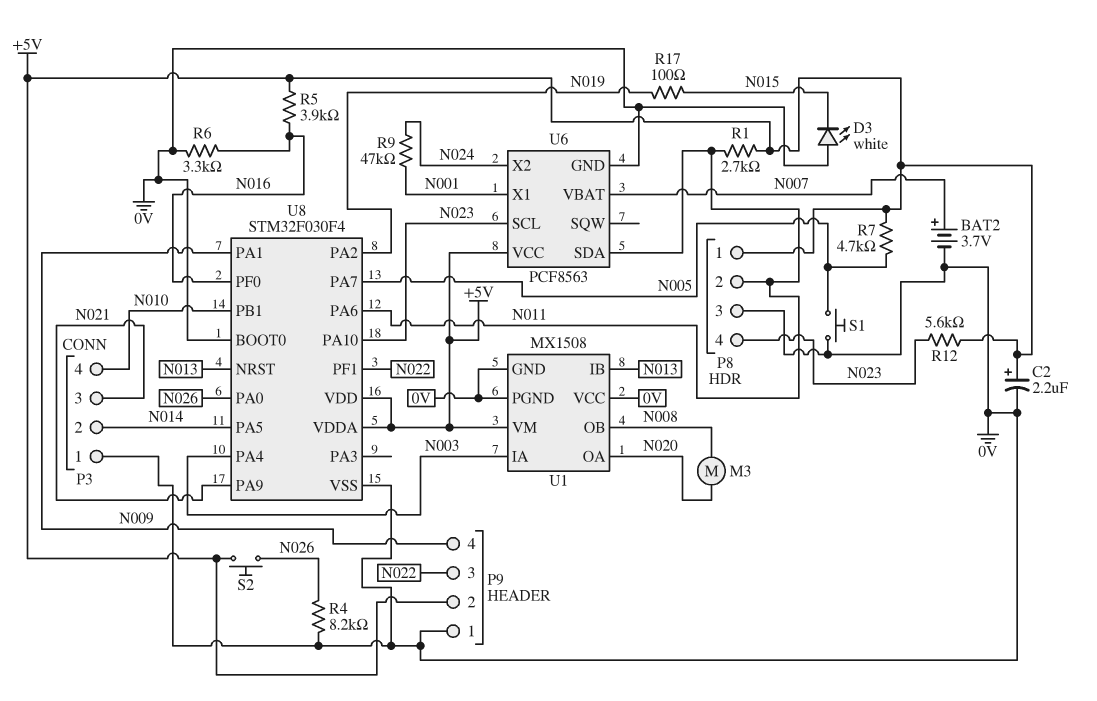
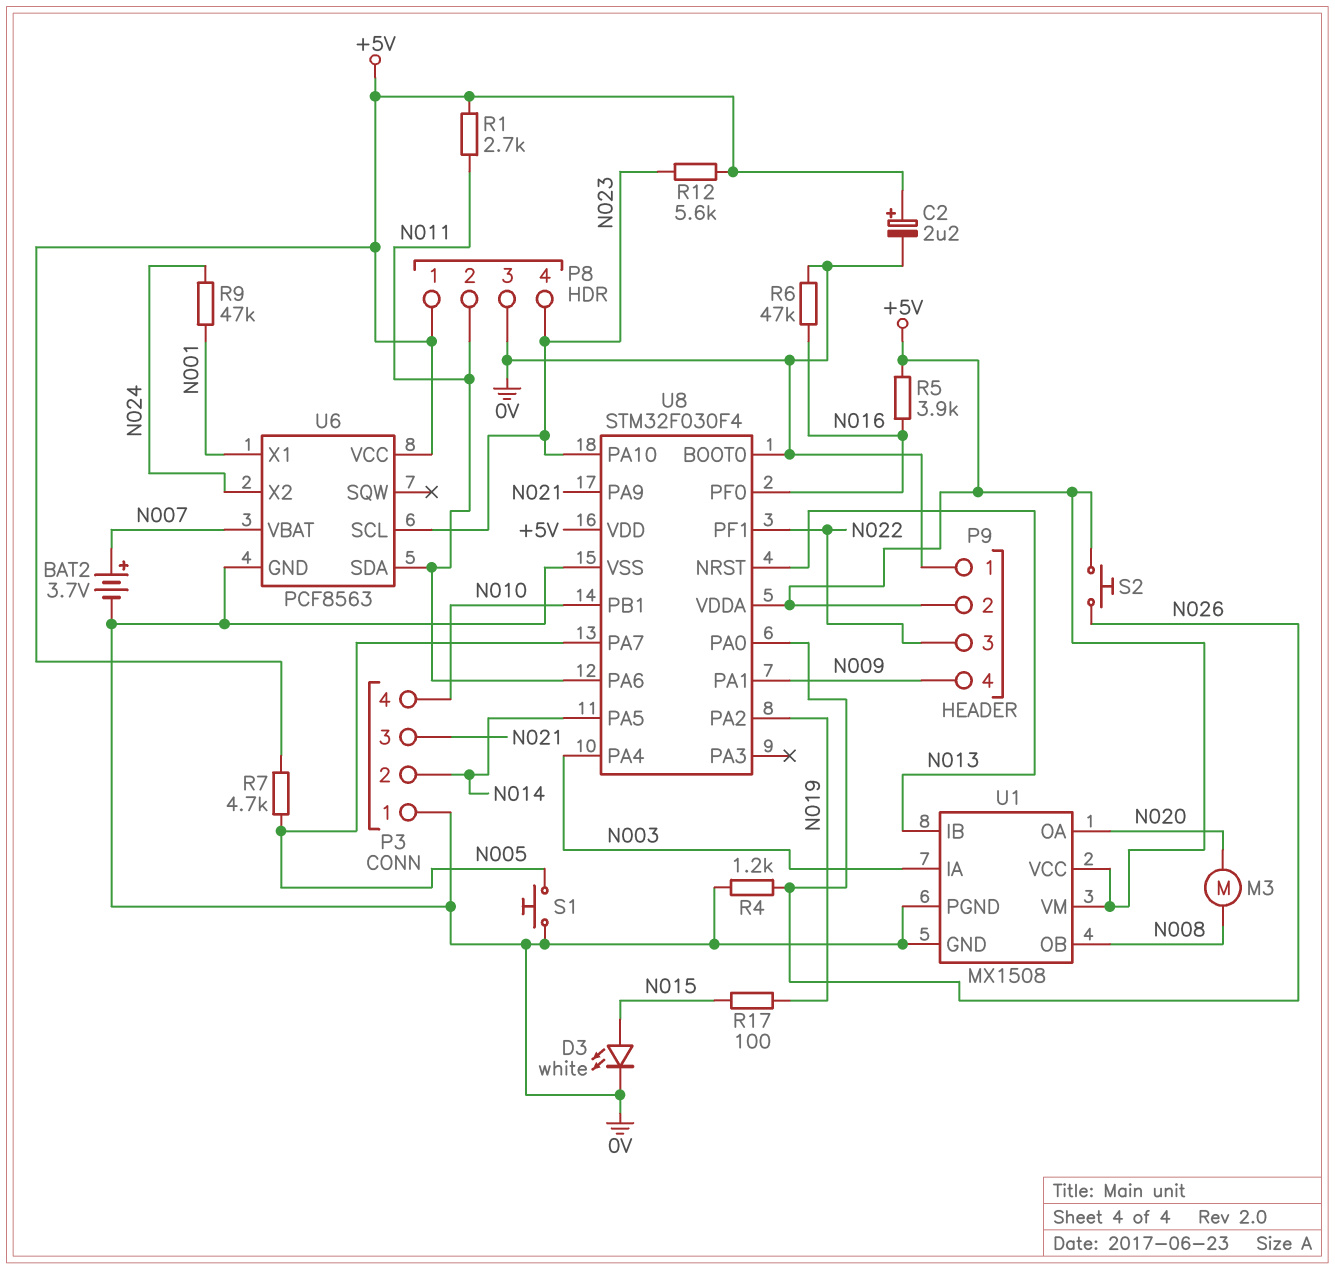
D3: LED white (A 0V, K N015) -> LED white (A N015, K 0V)
R4: 8.2k (0V, N026) -> 1.2k (0V, N026)
R6: 3.3k (0V, N016) -> 47k (0V, N016)
U1 pin VCC: 0V -> +5V

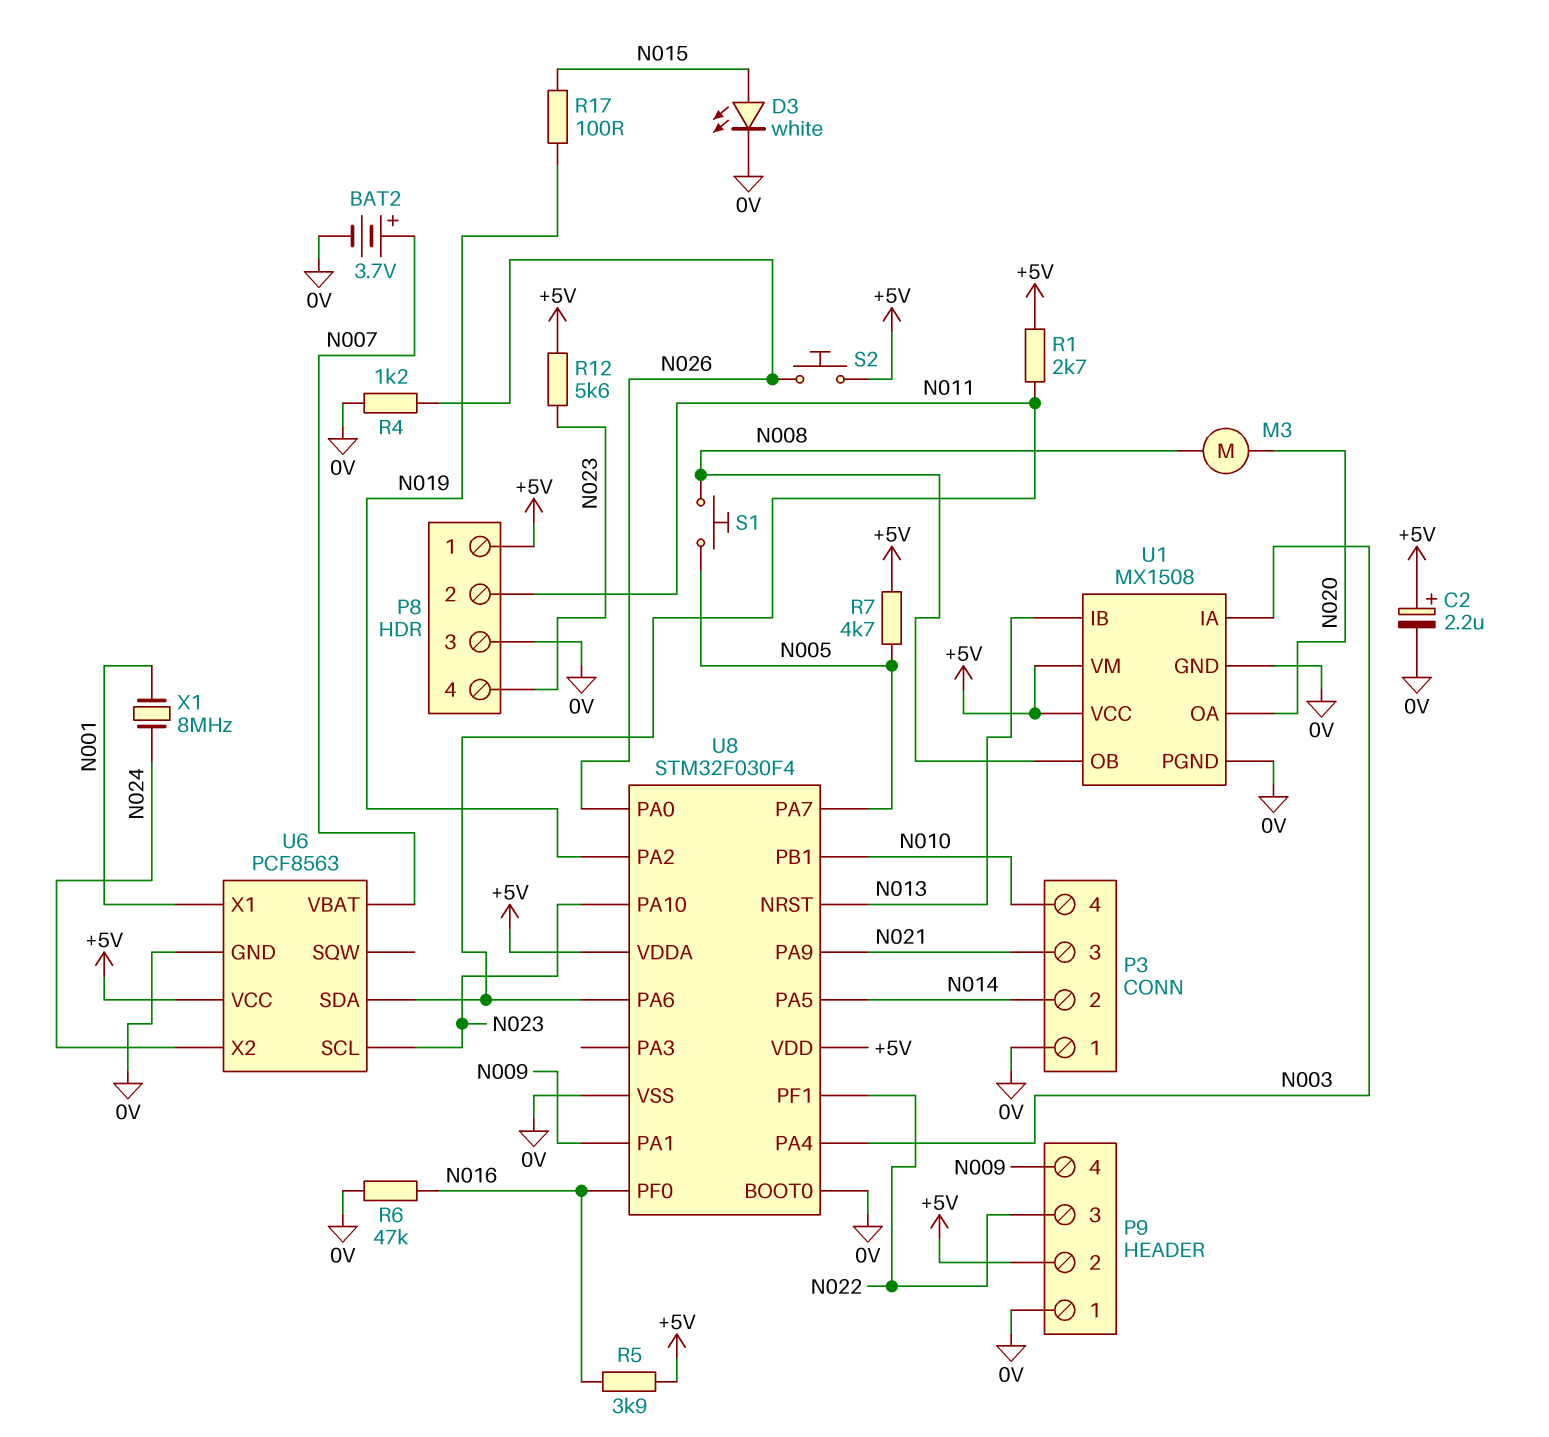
R9: 47k (N001, N024) -> none
S1: button (0V, N005) -> button (N005, N008)
X1: none -> 8MHz (N001, N024)

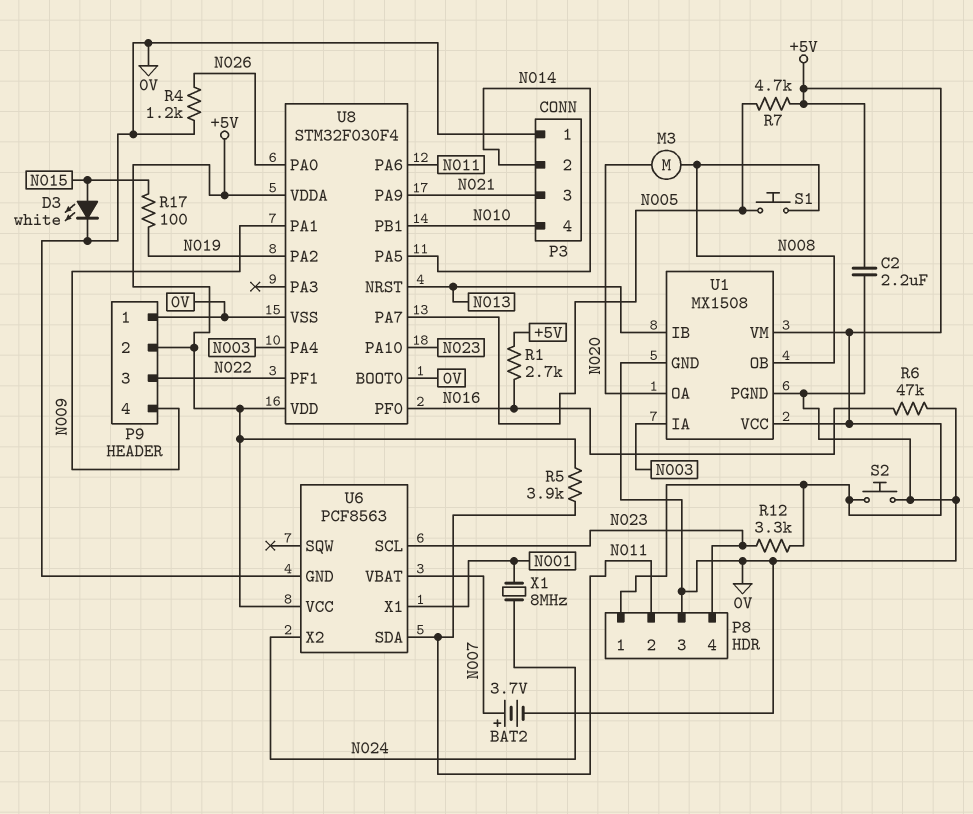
C2: 2.2uF (plus +5V, minus 0V) -> 2.2uF (+5V, 0V)
R1: 2.7k (+5V, N011) -> 2.7k (+5V, N016)
R5: 3.9k (+5V, N016) -> 3.9k (+5V, N011)
R12: 5.6k (+5V, N023) -> 3.3k (+5V, N023)
S2: button (+5V, N026) -> button (+5V, 0V)

